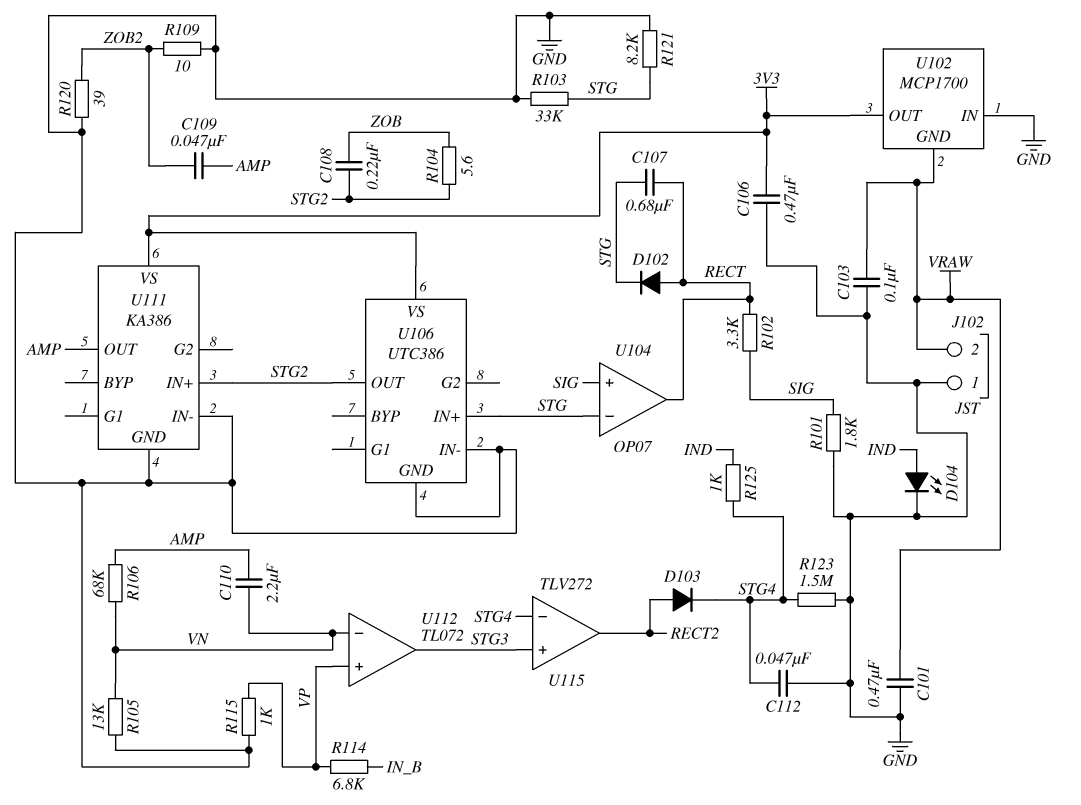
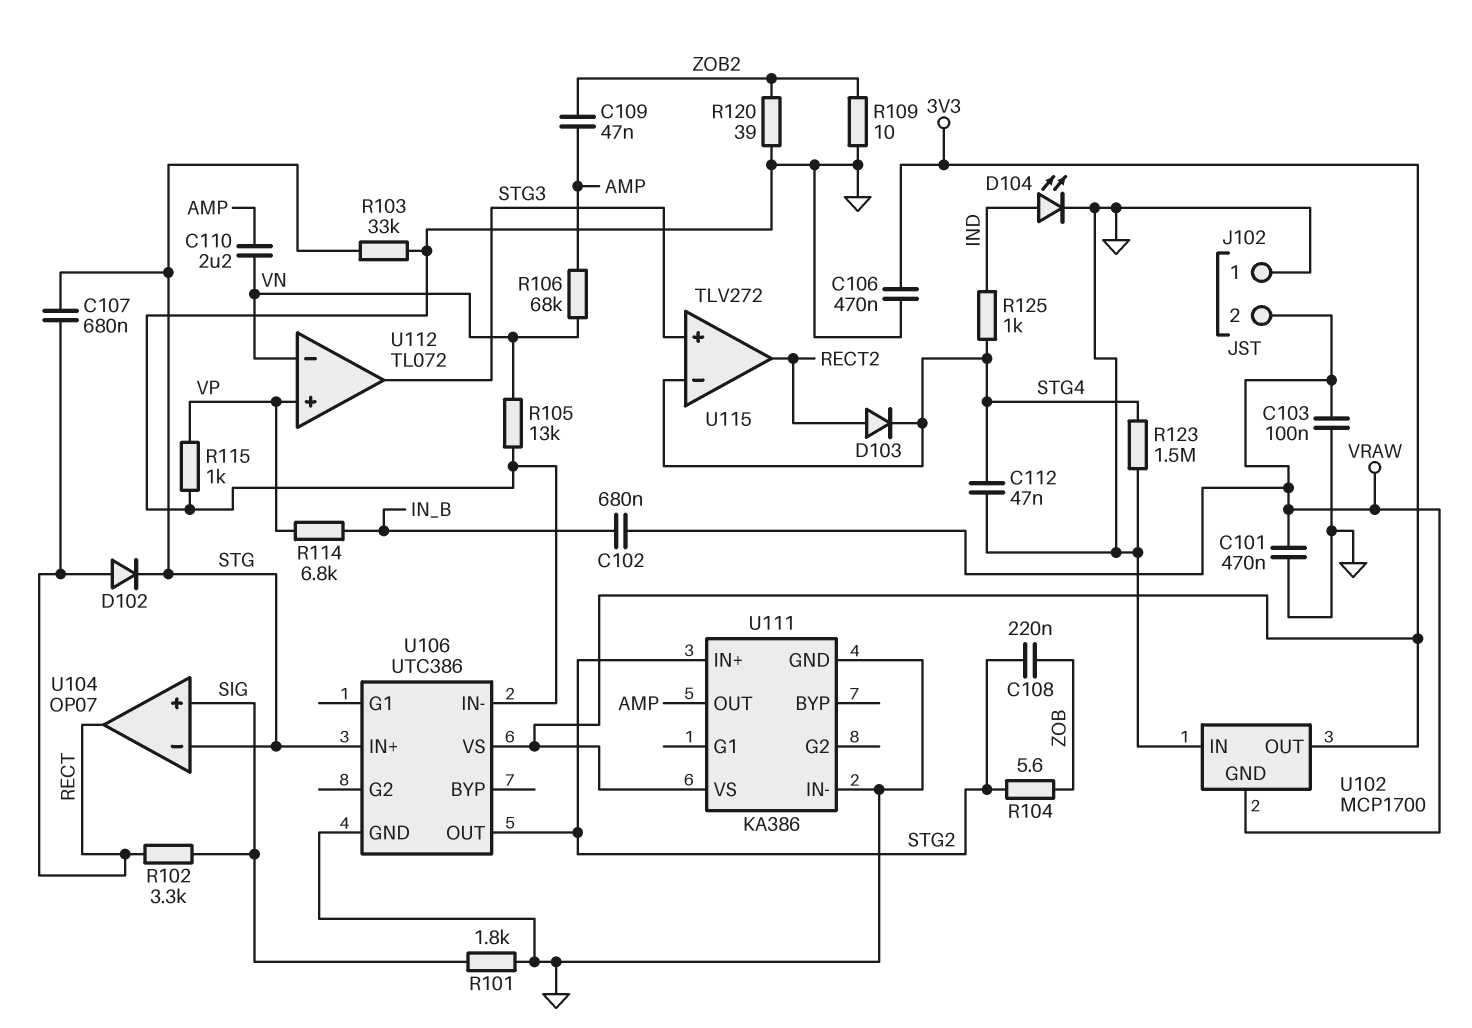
C102: none -> 680nF (IN_B, VRAW)
R121: 8.2k (GND, STG) -> none

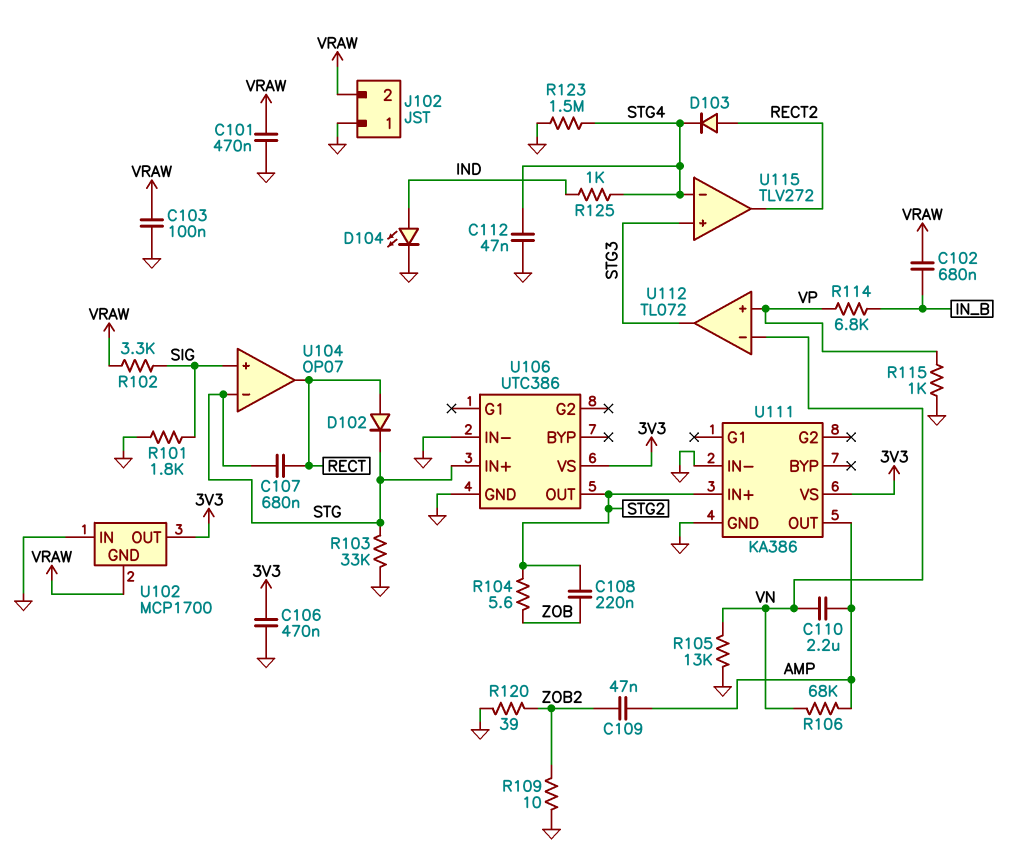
R102: 3.3k (RECT, SIG) -> 3.3k (SIG, VRAW)

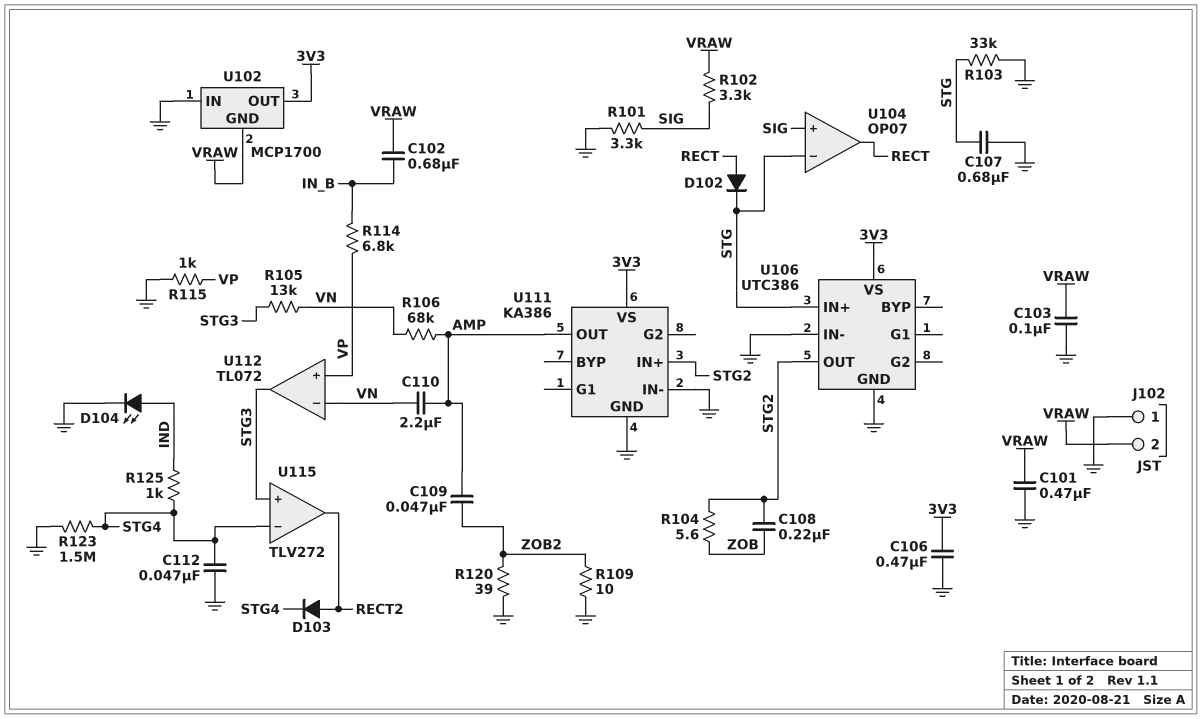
C107: 680nF (RECT, STG) -> 680nF (GND, STG)
R101: 1.8k (GND, SIG) -> 3.3k (GND, SIG)
R105: 13k (GND, VN) -> 13k (STG3, VN)

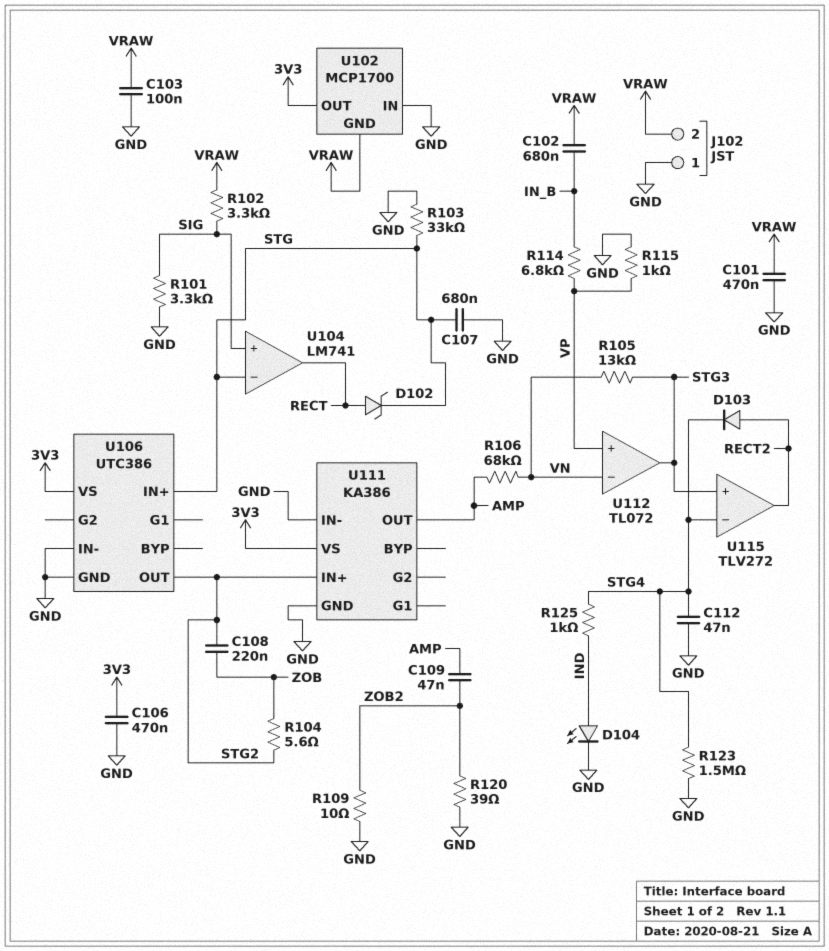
C110: 2.2uF (AMP, VN) -> none
D102: diode (A RECT, K STG) -> zener (A RECT, K STG)
U104: OP07 -> LM741

